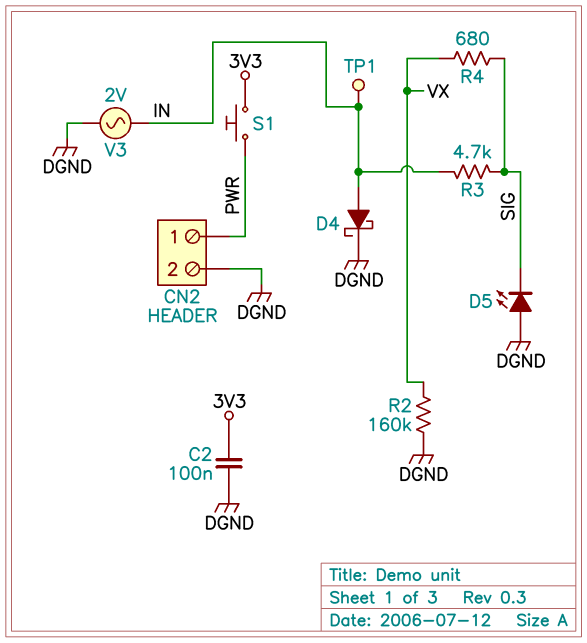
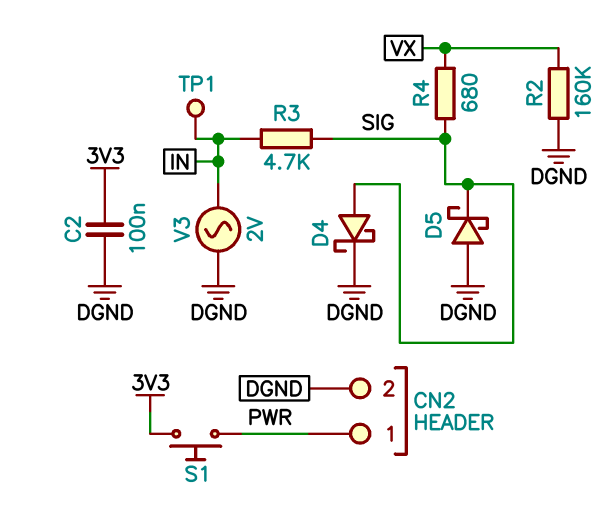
D4: schottky (A IN, K DGND) -> schottky (A SIG, K DGND)
D5: LED (A DGND, K SIG) -> schottky (A DGND, K SIG)

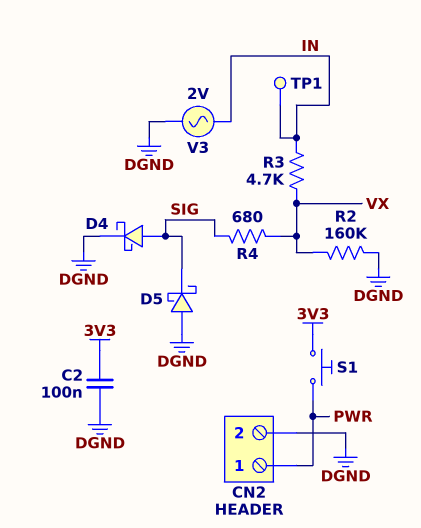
R3: 4.7k (IN, SIG) -> 4.7k (IN, VX)

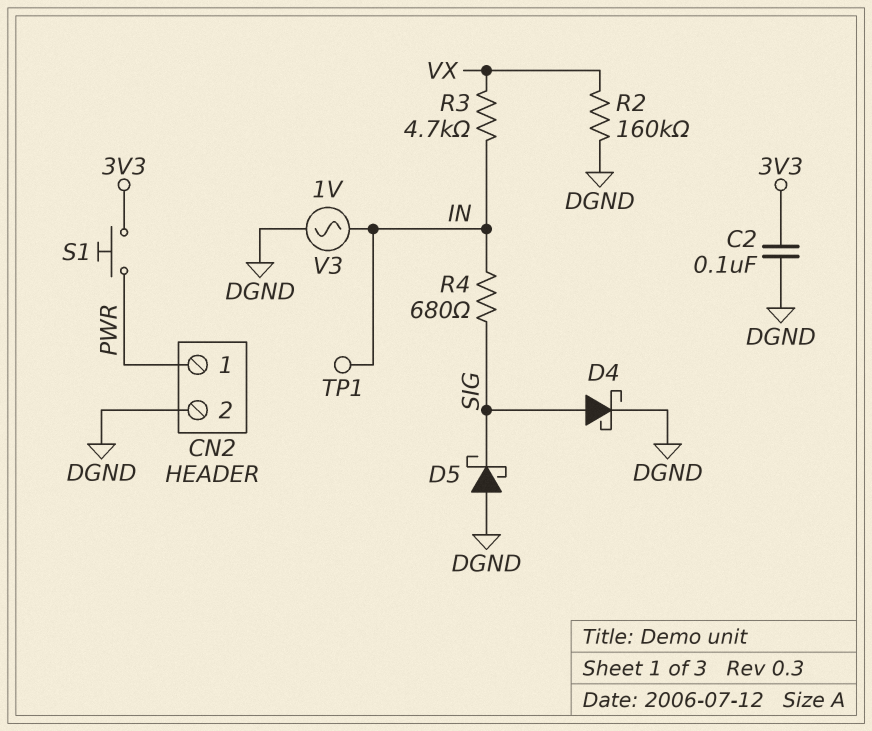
R4: 680 (SIG, VX) -> 680 (IN, SIG)
V3: AC 2V (DGND, IN) -> AC 1V (DGND, IN)

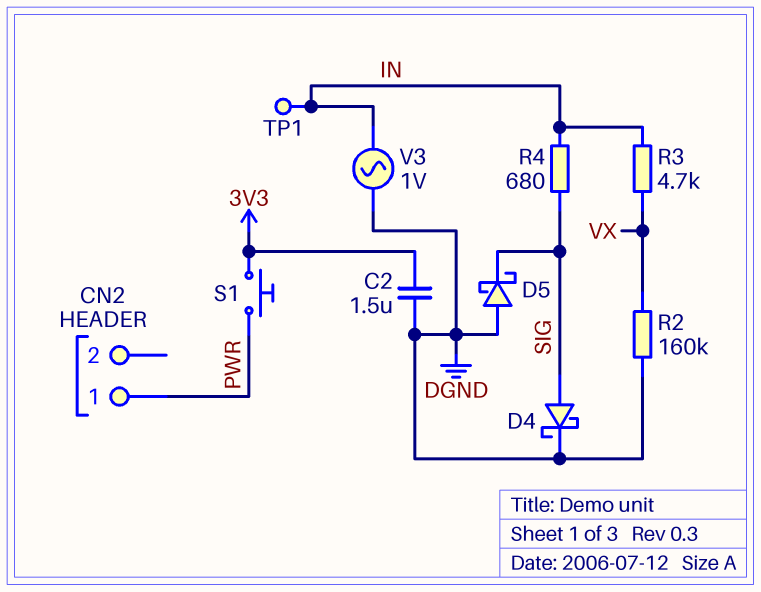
C2: 100nF (3V3, DGND) -> 1.5uF (3V3, DGND)
CN2 pin 2: DGND -> none

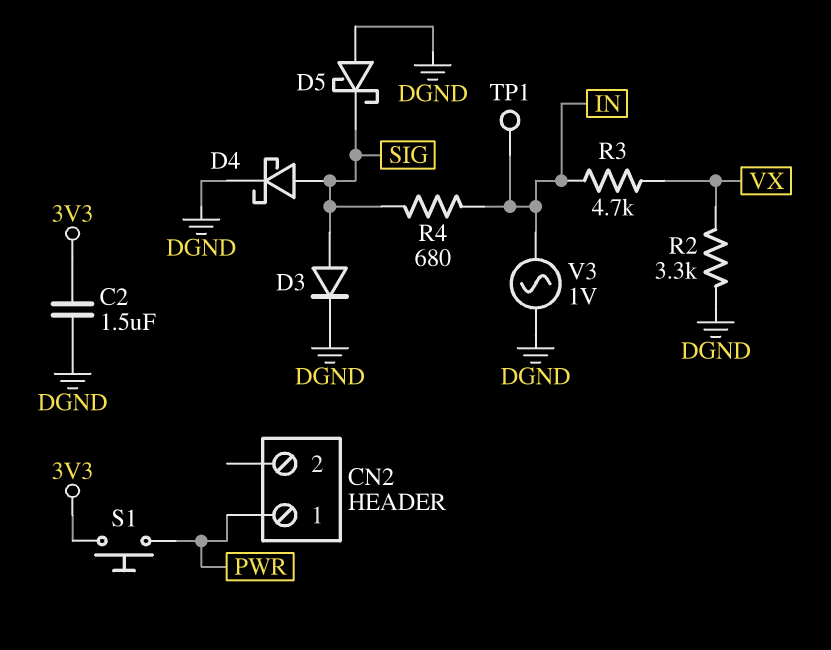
D3: none -> diode (A SIG, K DGND)
R2: 160k (DGND, VX) -> 3.3k (DGND, VX)

